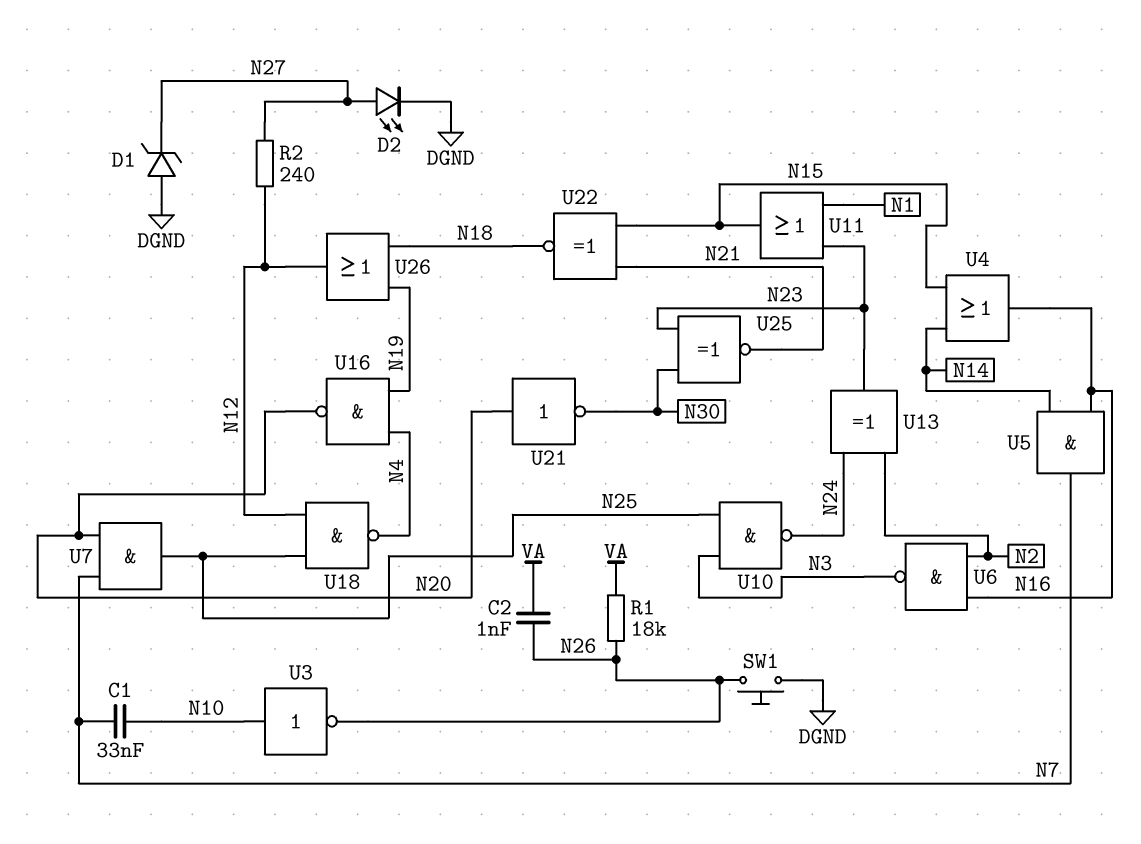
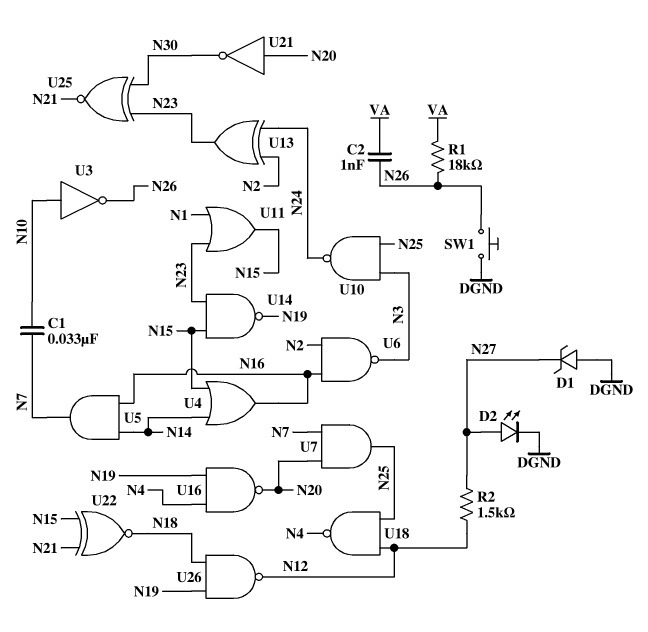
R2: 240 (N12, N27) -> 1.5k (N12, N27)
U14: none -> NAND (in N15, in N23, out N19)
U26: OR (in N18, in N19, out N12) -> NAND (in N18, in N19, out N12)

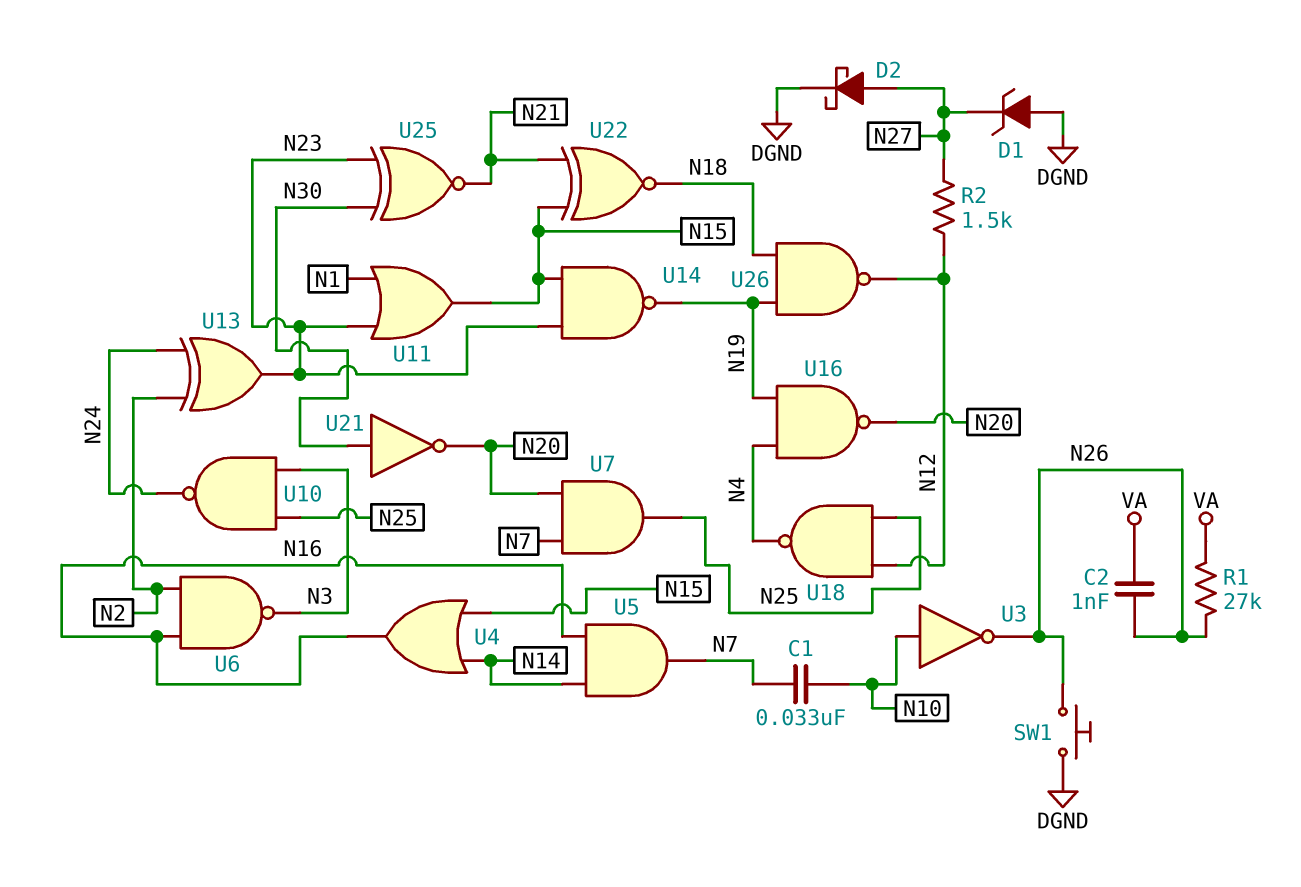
D2: LED (A N27, K DGND) -> schottky (A N27, K DGND)
R1: 18k (N26, VA) -> 27k (N26, VA)
U21: NOT (in N20, out N30) -> NOT (in N30, out N20)

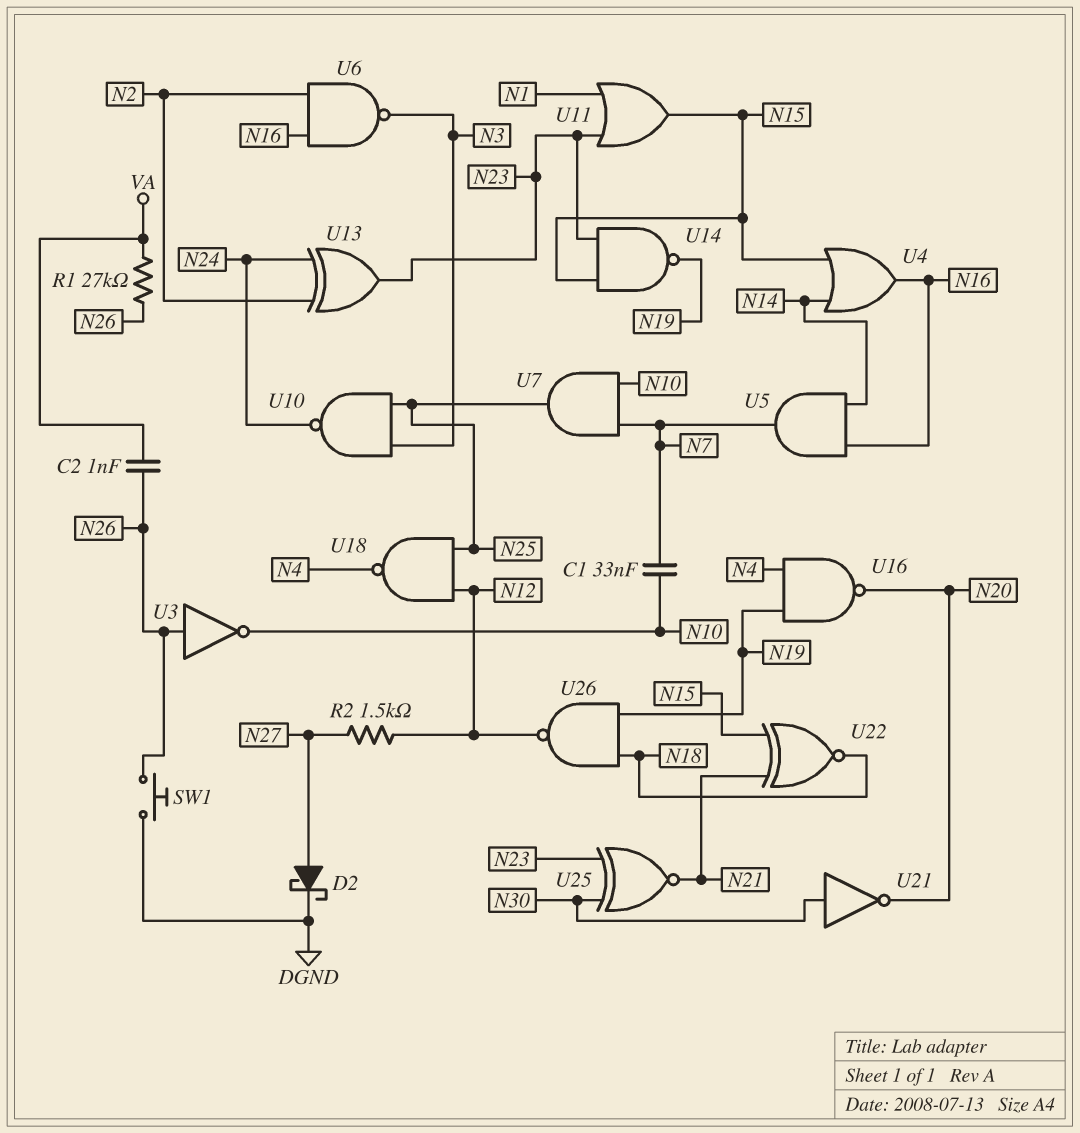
D1: zener (A DGND, K N27) -> none
U3: NOT (in N10, out N26) -> NOT (in N26, out N10)
U7: AND (in N7, in N20, out N25) -> AND (in N7, in N10, out N25)

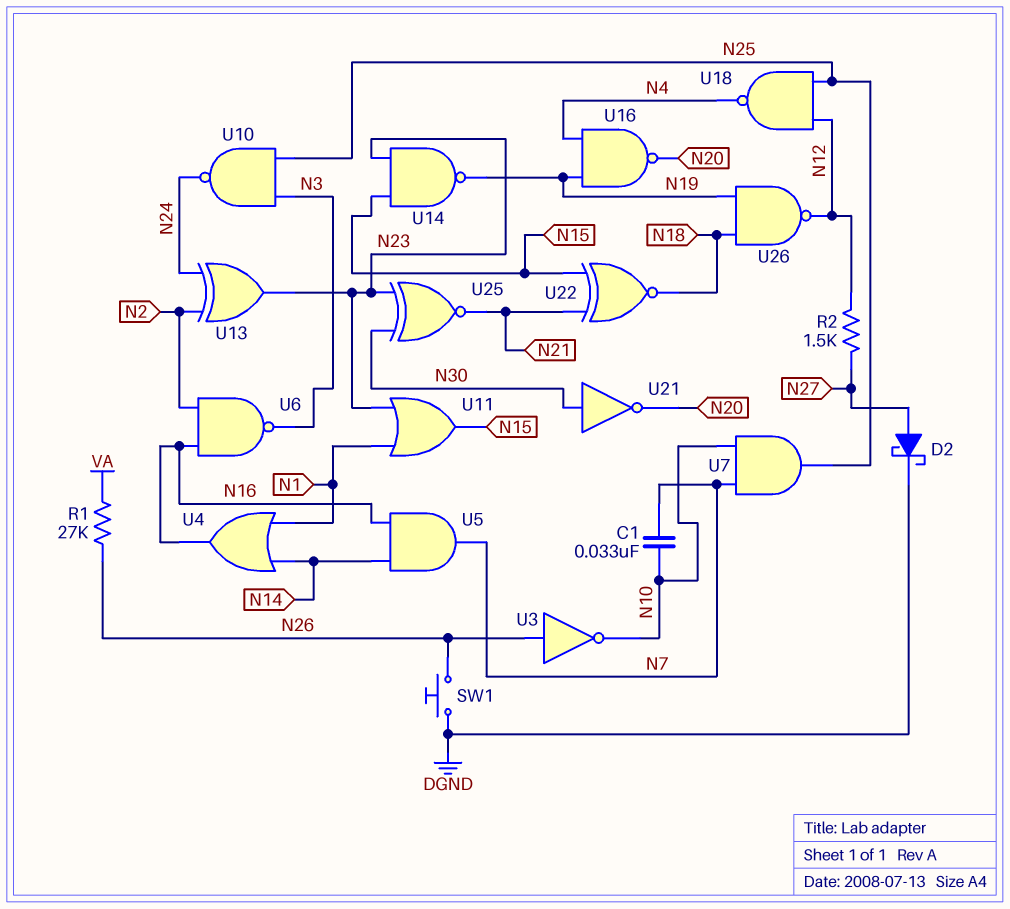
C2: 1nF (N26, VA) -> none
U4: OR (in N14, in N15, out N16) -> OR (in N1, in N14, out N16)

